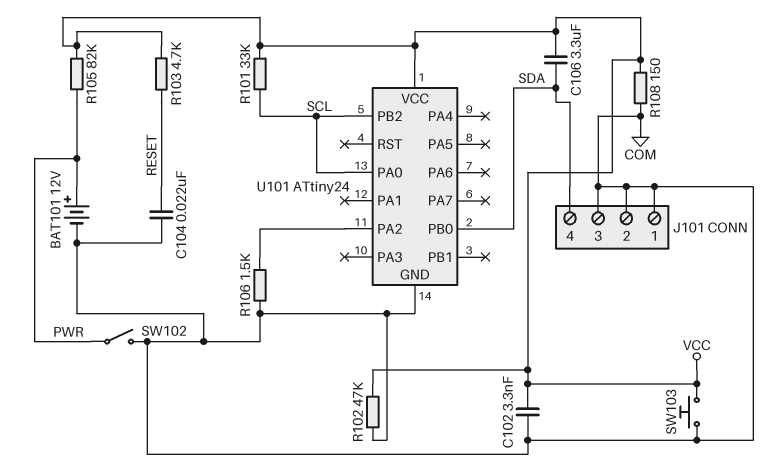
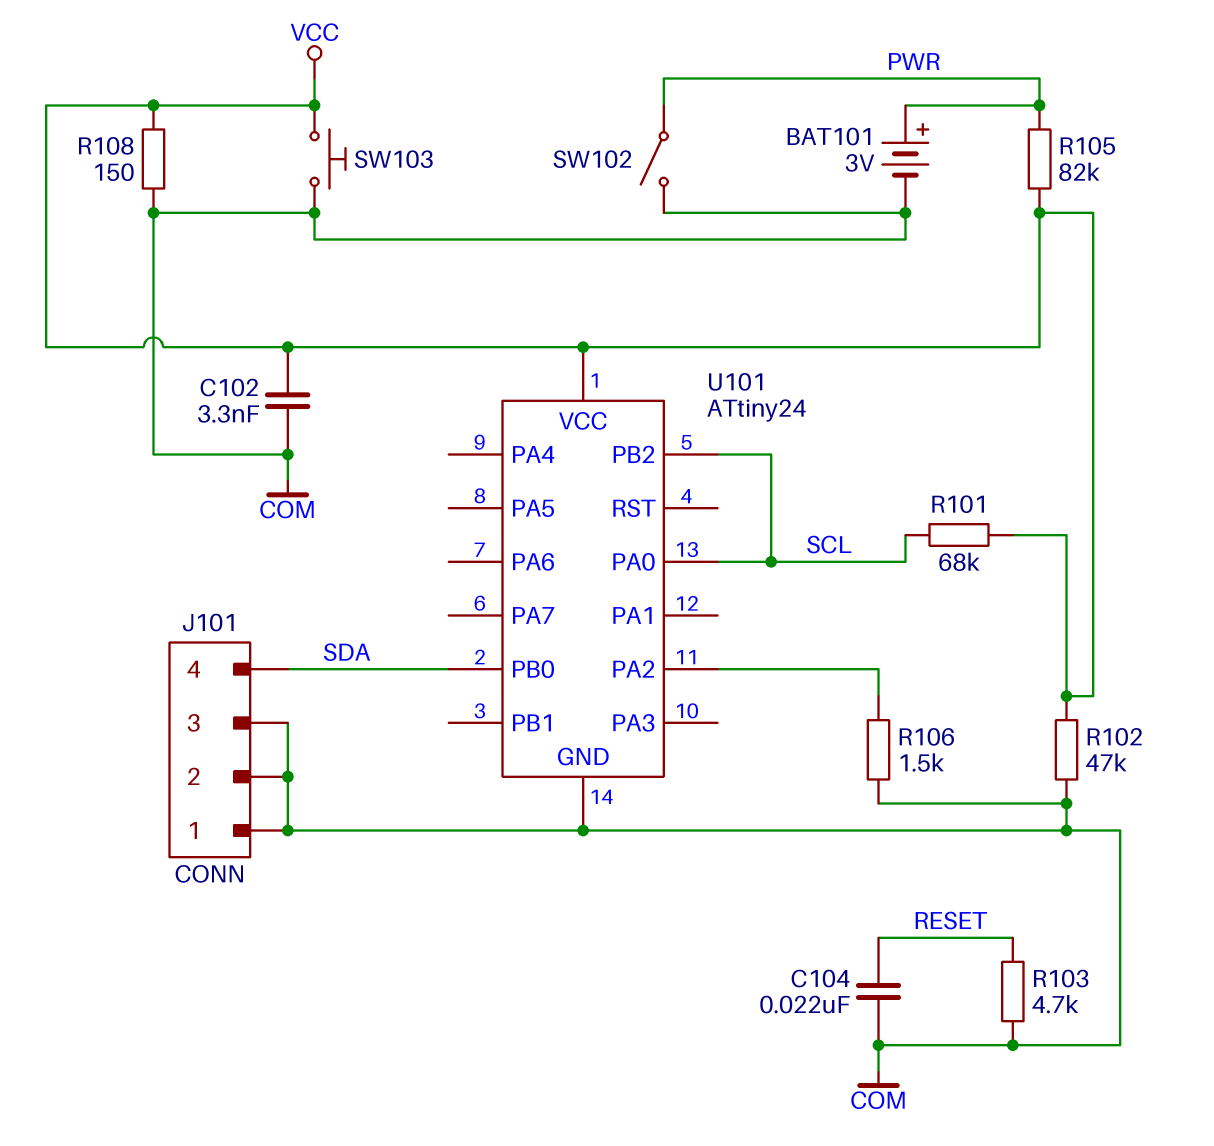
BAT101: 12V (plus PWR, minus COM) -> 3V (plus PWR, minus COM)
C106: 3.3uF (SDA, VCC) -> none
R101: 33k (SCL, VCC) -> 68k (SCL, VCC)
R103: 4.7k (RESET, VCC) -> 4.7k (COM, RESET)

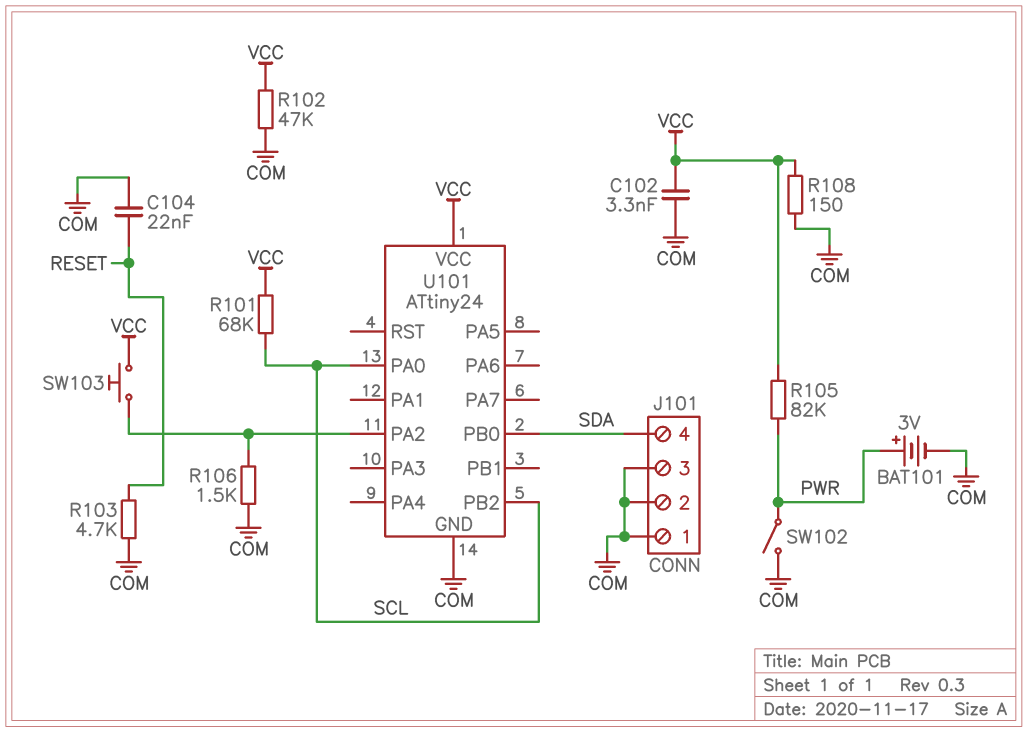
SW103: button (COM, VCC) -> button (U101/PA2, VCC)

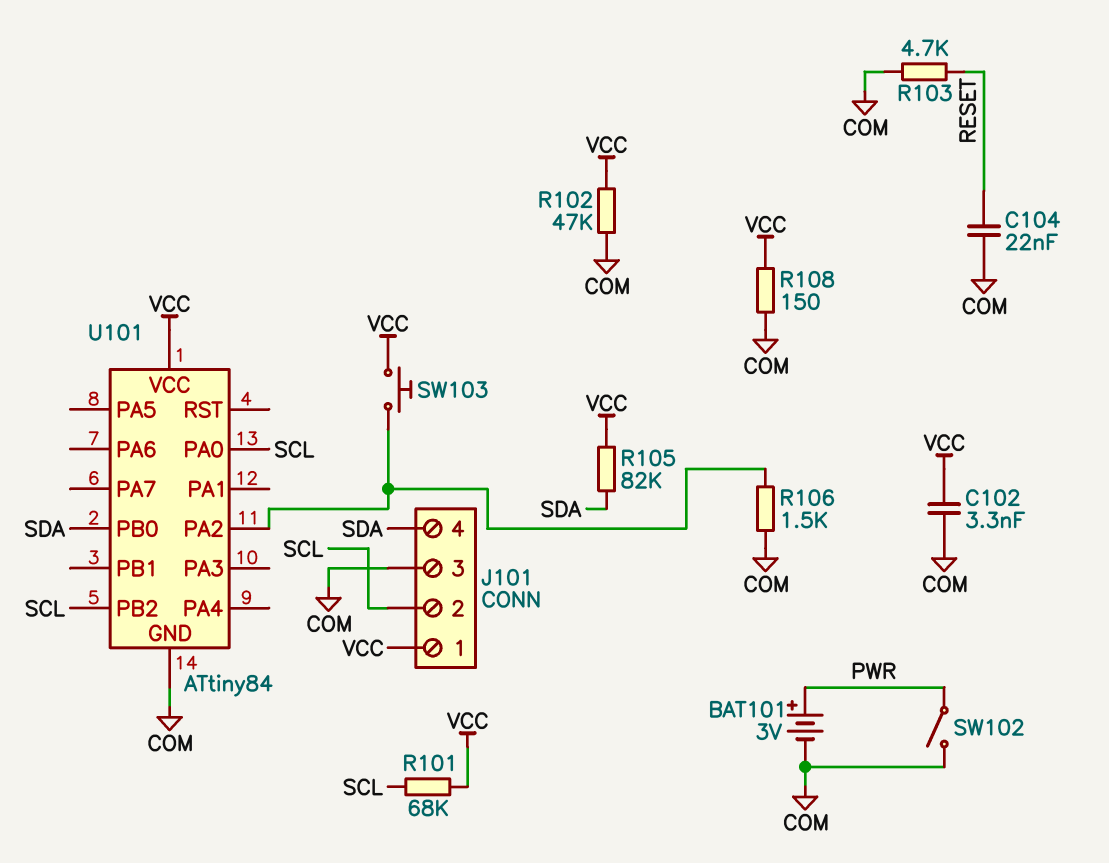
J101 pin 1: COM -> VCC
J101 pin 2: COM -> SCL
R105: 82k (PWR, VCC) -> 82k (SDA, VCC)
U101: ATtiny24 -> ATtiny84

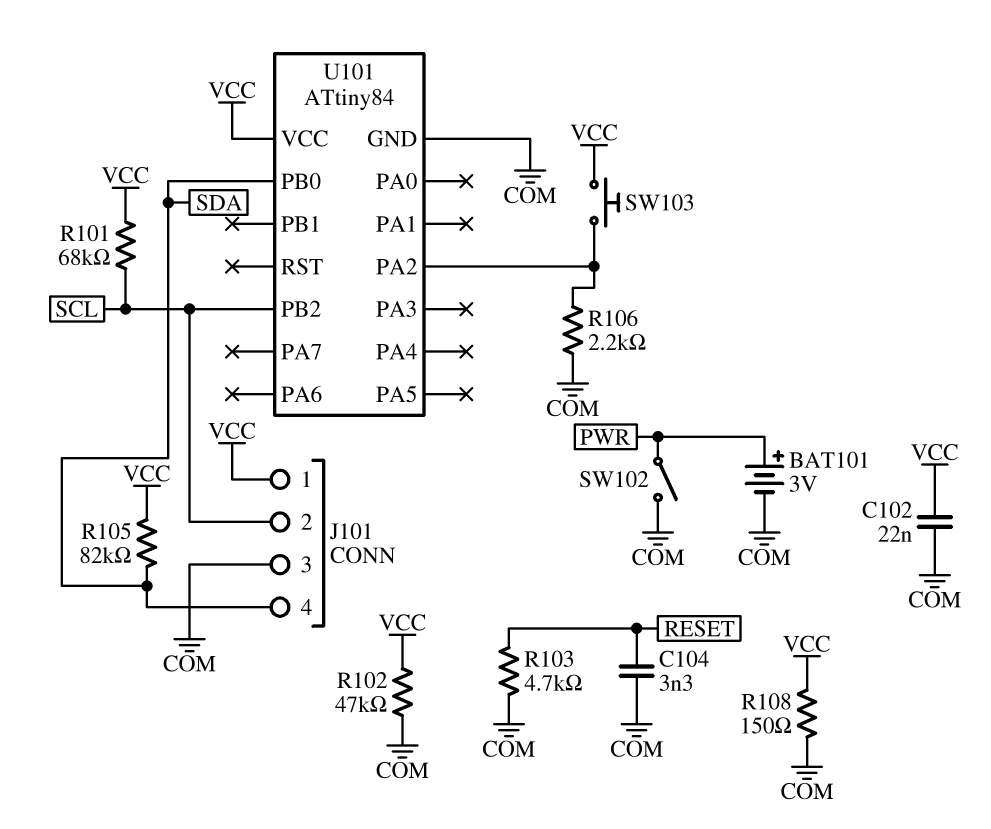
C102: 3.3nF (COM, VCC) -> 22nF (COM, VCC)
C104: 22nF (COM, RESET) -> 3.3nF (COM, RESET)
R106: 1.5k (COM, U101/PA2) -> 2.2k (COM, U101/PA2)
U101 pin PA0: SCL -> none

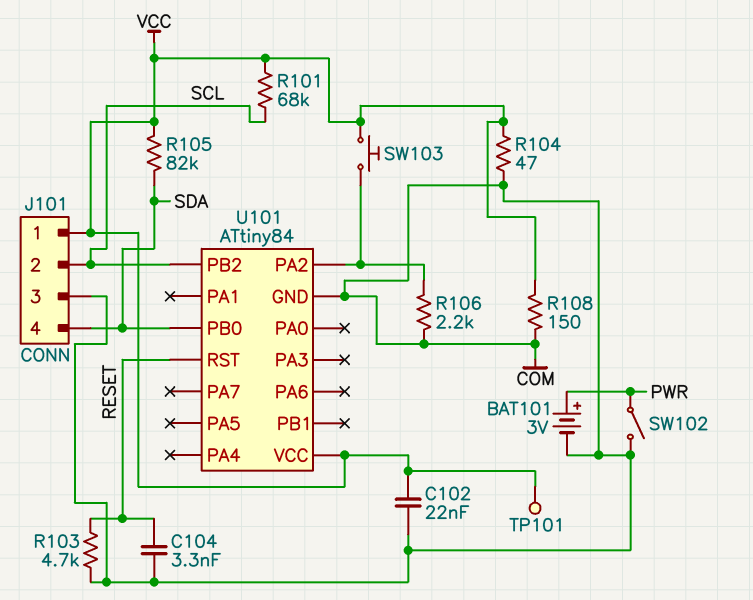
R102: 47k (COM, VCC) -> none
R104: none -> 47 (COM, VCC)
TP101: none -> test point (VCC)
U101 pin RST: none -> RESET

